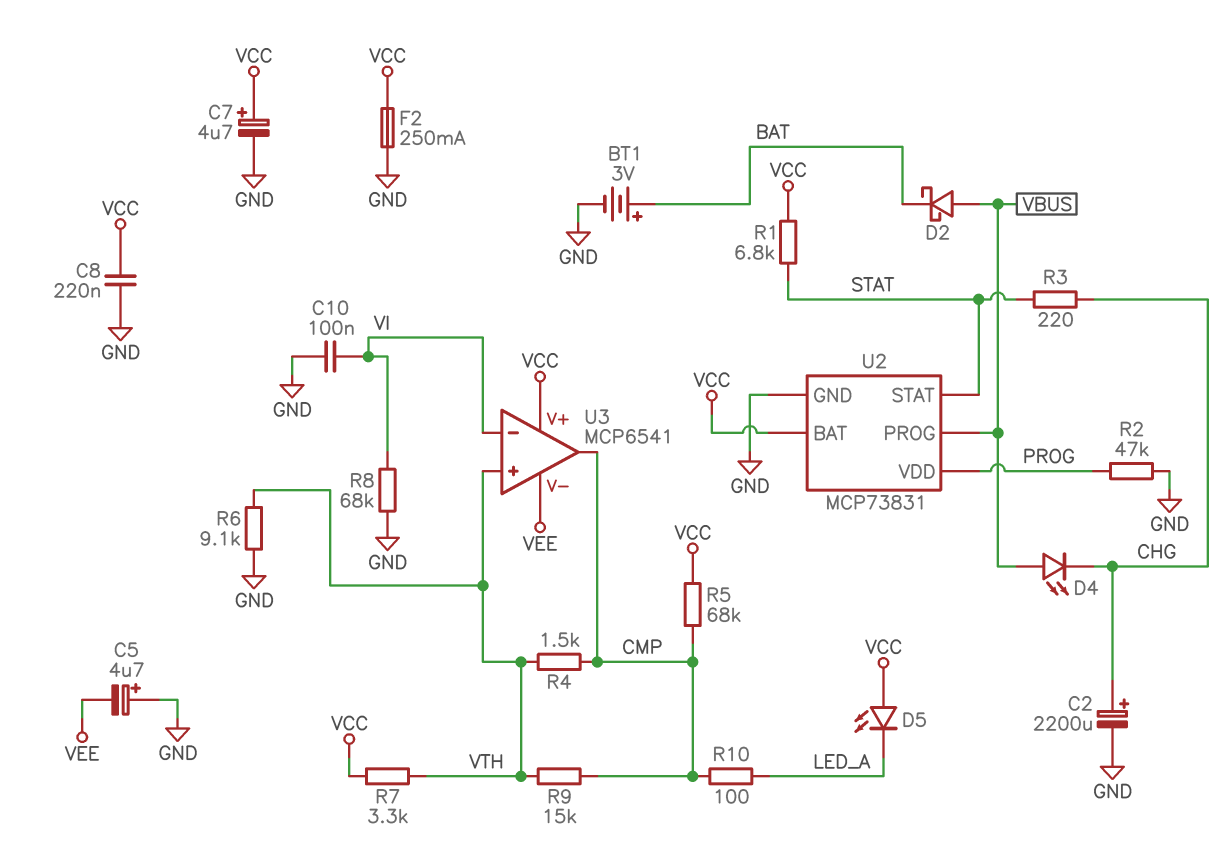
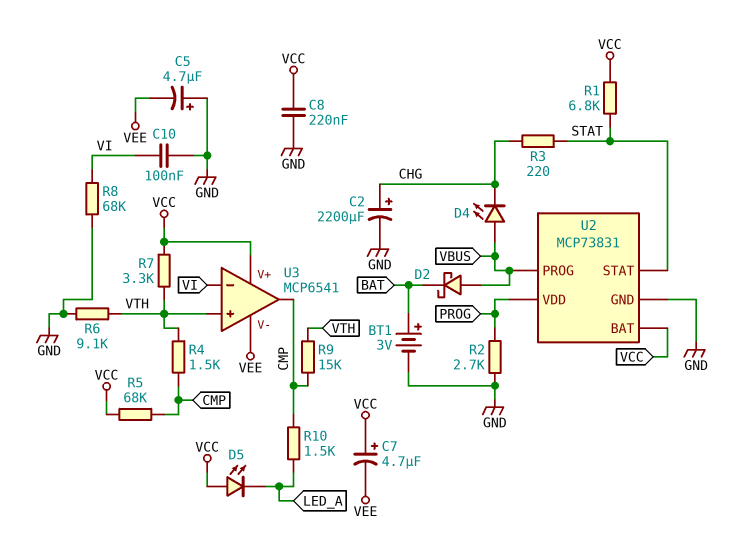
C7: 4.7uF (plus VCC, minus GND) -> 4.7uF (plus VCC, minus VEE)
F2: 250mA (GND, VCC) -> none
R2: 47k (GND, PROG) -> 2.7k (GND, PROG)
R10: 100 (CMP, LED_A) -> 1.5k (CMP, LED_A)

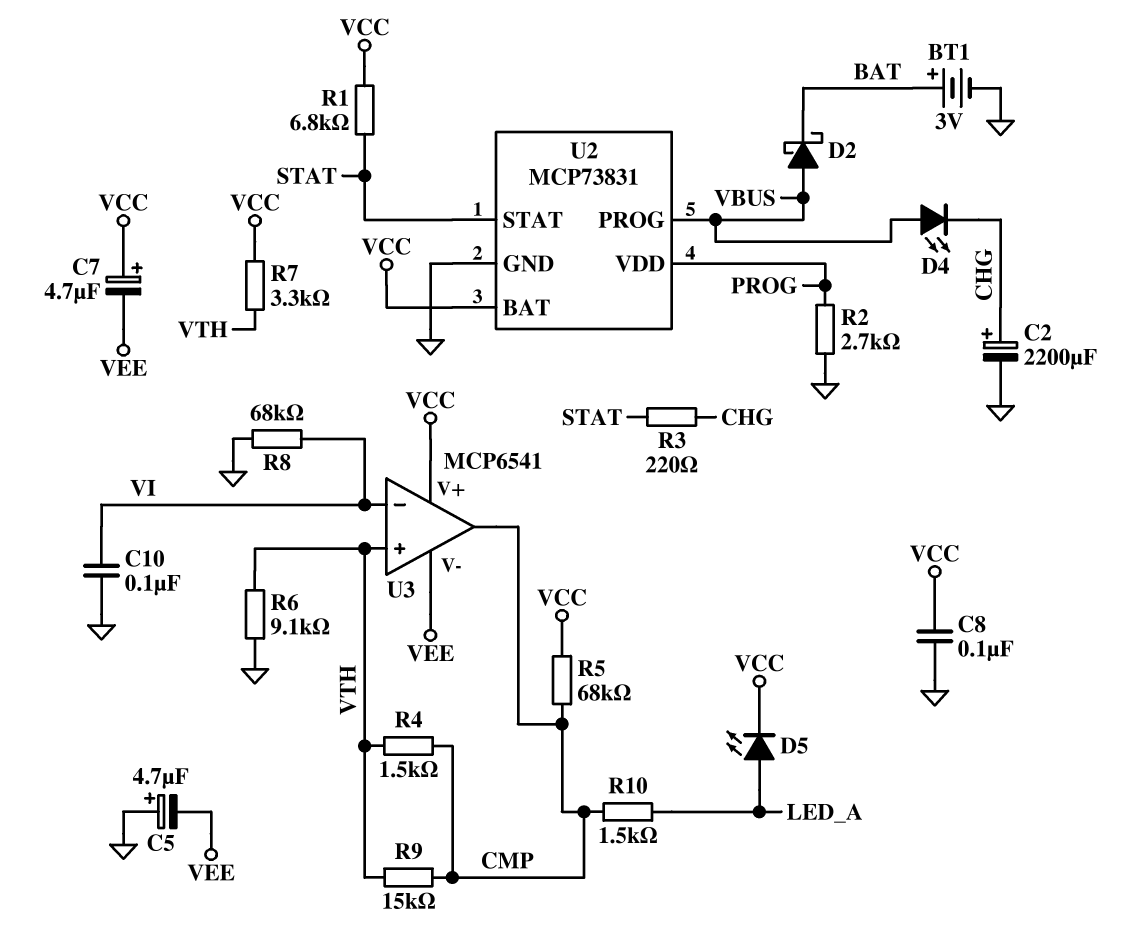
C8: 220nF (GND, VCC) -> 100nF (GND, VCC)
D5: LED (A VCC, K LED_A) -> LED (A LED_A, K VCC)

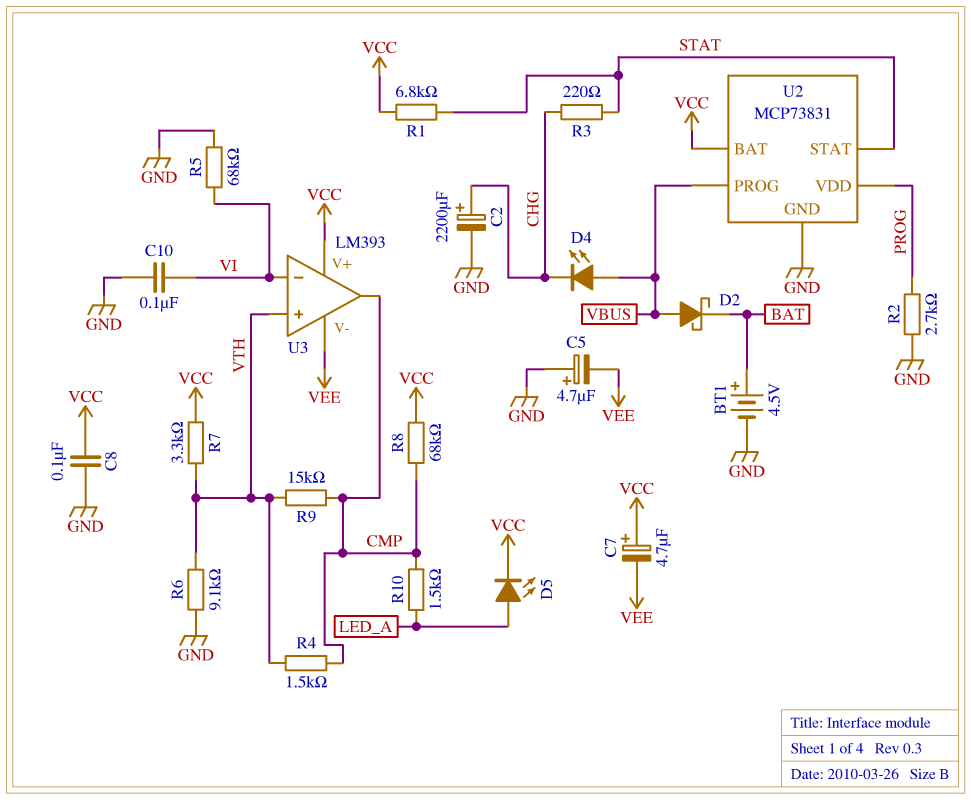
BT1: 3V (plus BAT, minus GND) -> 4.5V (plus BAT, minus GND)
R5: 68k (CMP, VCC) -> 68k (GND, VI)
R8: 68k (GND, VI) -> 68k (CMP, VCC)
U3: MCP6541 -> LM393

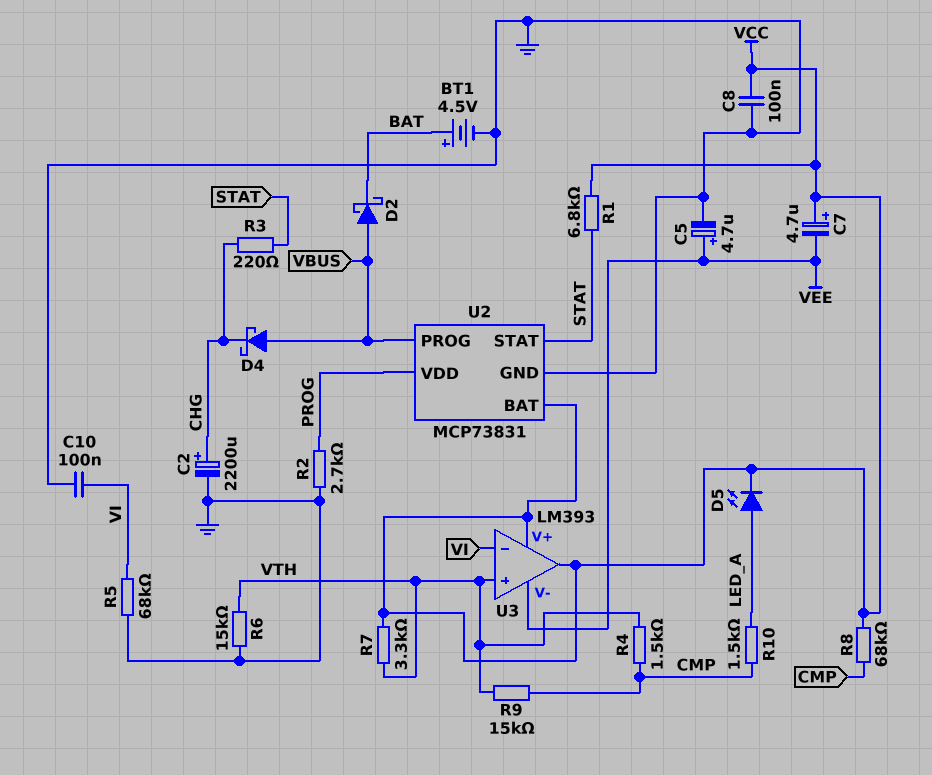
C5: 4.7uF (plus GND, minus VEE) -> 4.7uF (plus VEE, minus GND)
D4: LED (A VBUS, K CHG) -> schottky (A VBUS, K CHG)
R6: 9.1k (GND, VTH) -> 15k (GND, VTH)
U3 pin out: CMP -> VCC

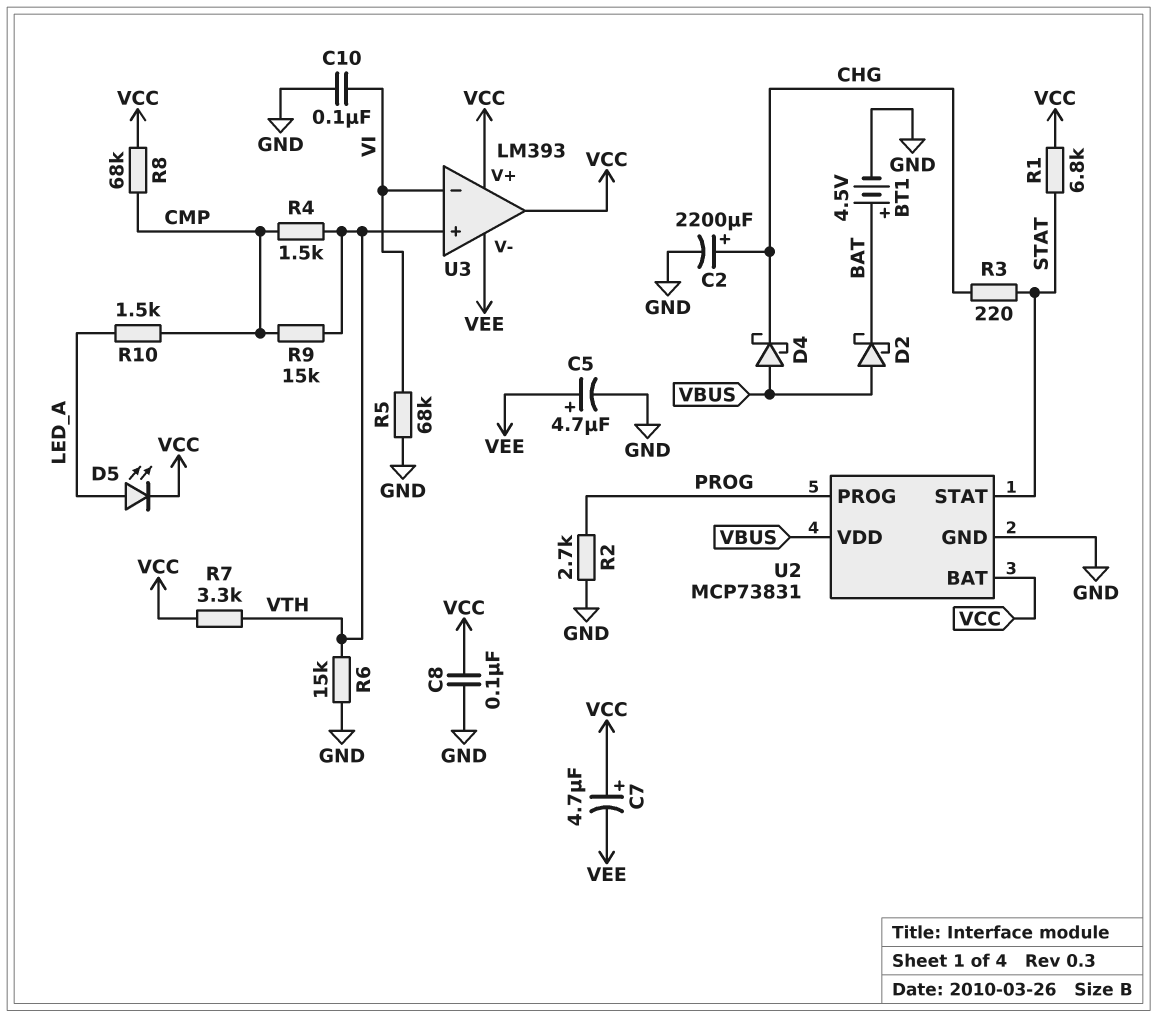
U2 pin PROG: VBUS -> PROG
U2 pin VDD: PROG -> VBUS

